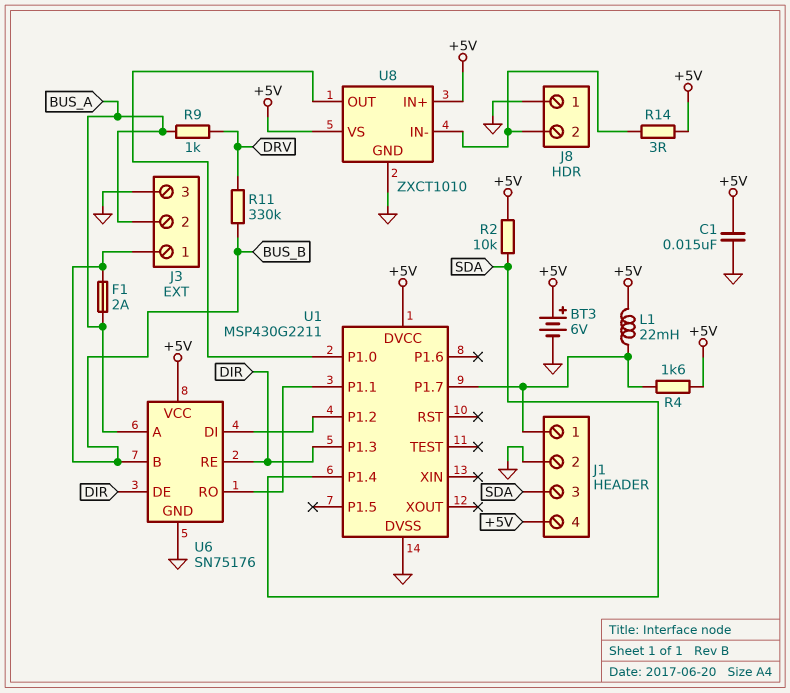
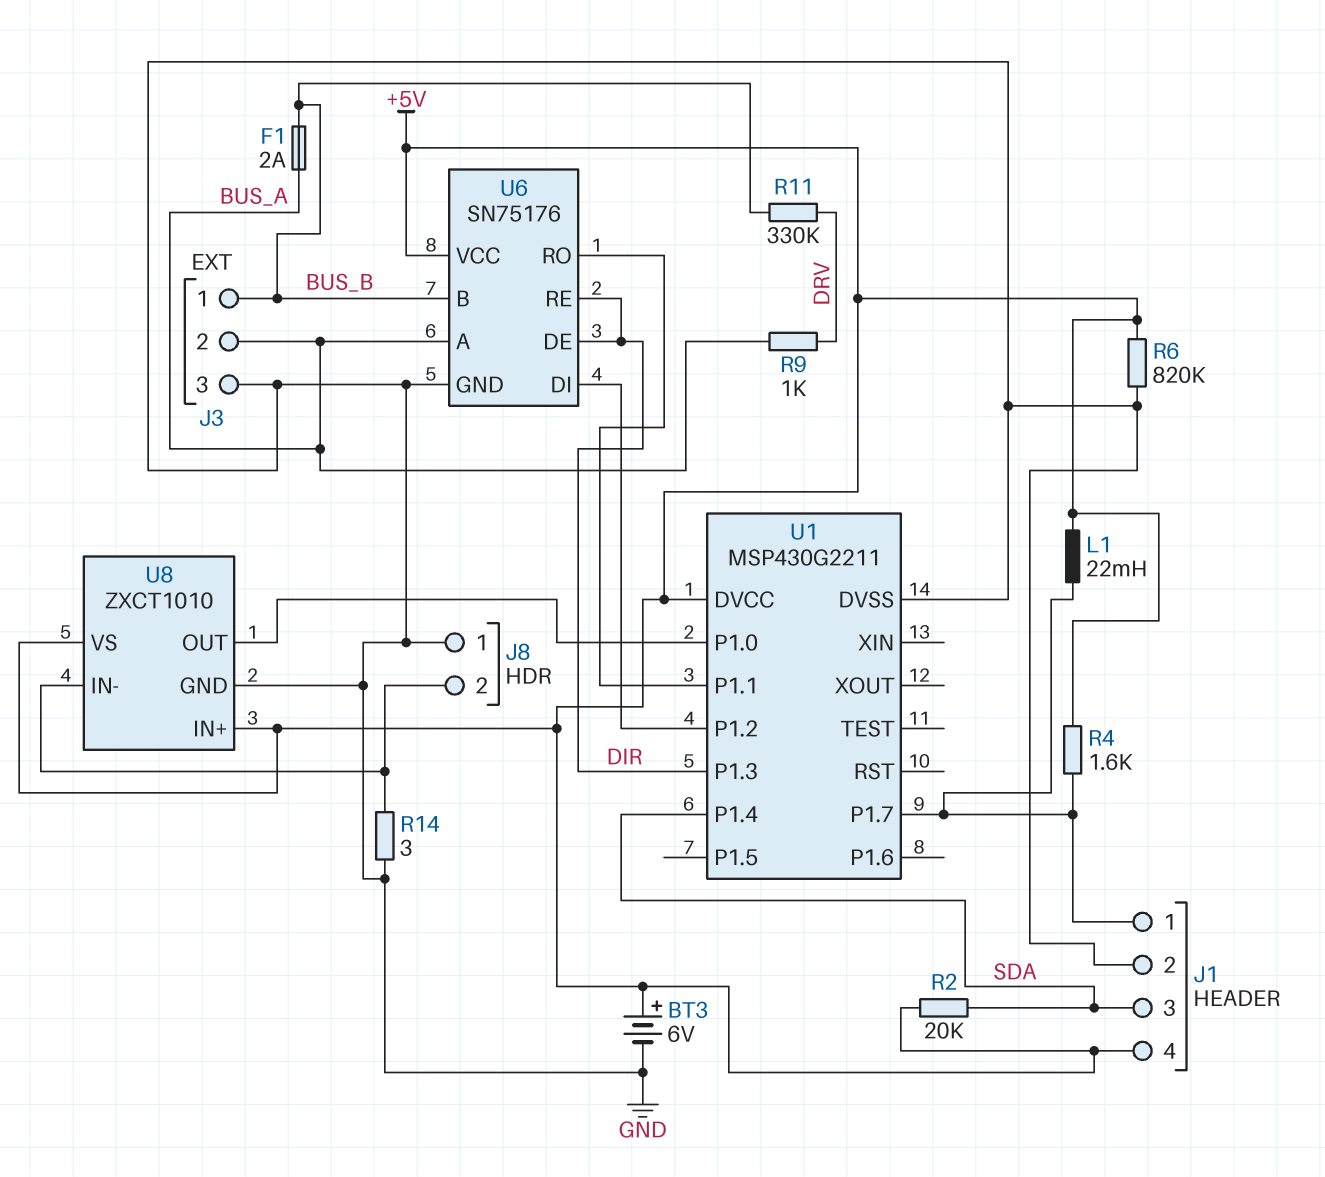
C1: 15nF (+5V, GND) -> none
R2: 10k (+5V, SDA) -> 20k (+5V, SDA)
R6: none -> 820k (+5V, GND)
R14: 3 (+5V, J8/2) -> 3 (GND, J8/2)

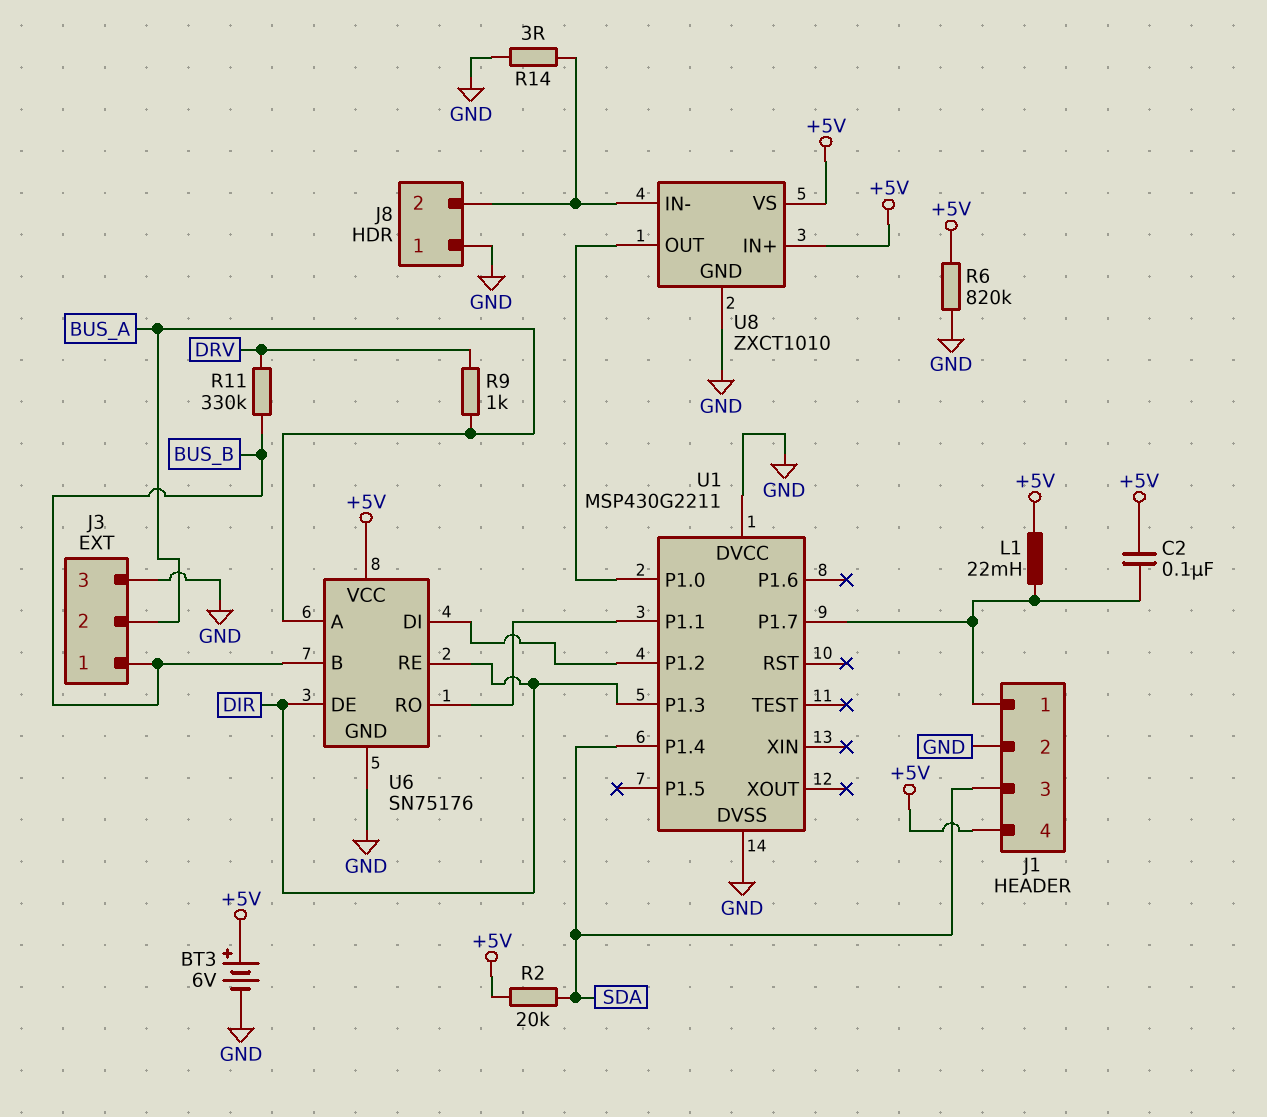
C2: none -> 100nF (+5V, J1/1)
F1: 2A (BUS_A, BUS_B) -> none
R4: 1.6k (+5V, J1/1) -> none
U1 pin DVCC: +5V -> GND

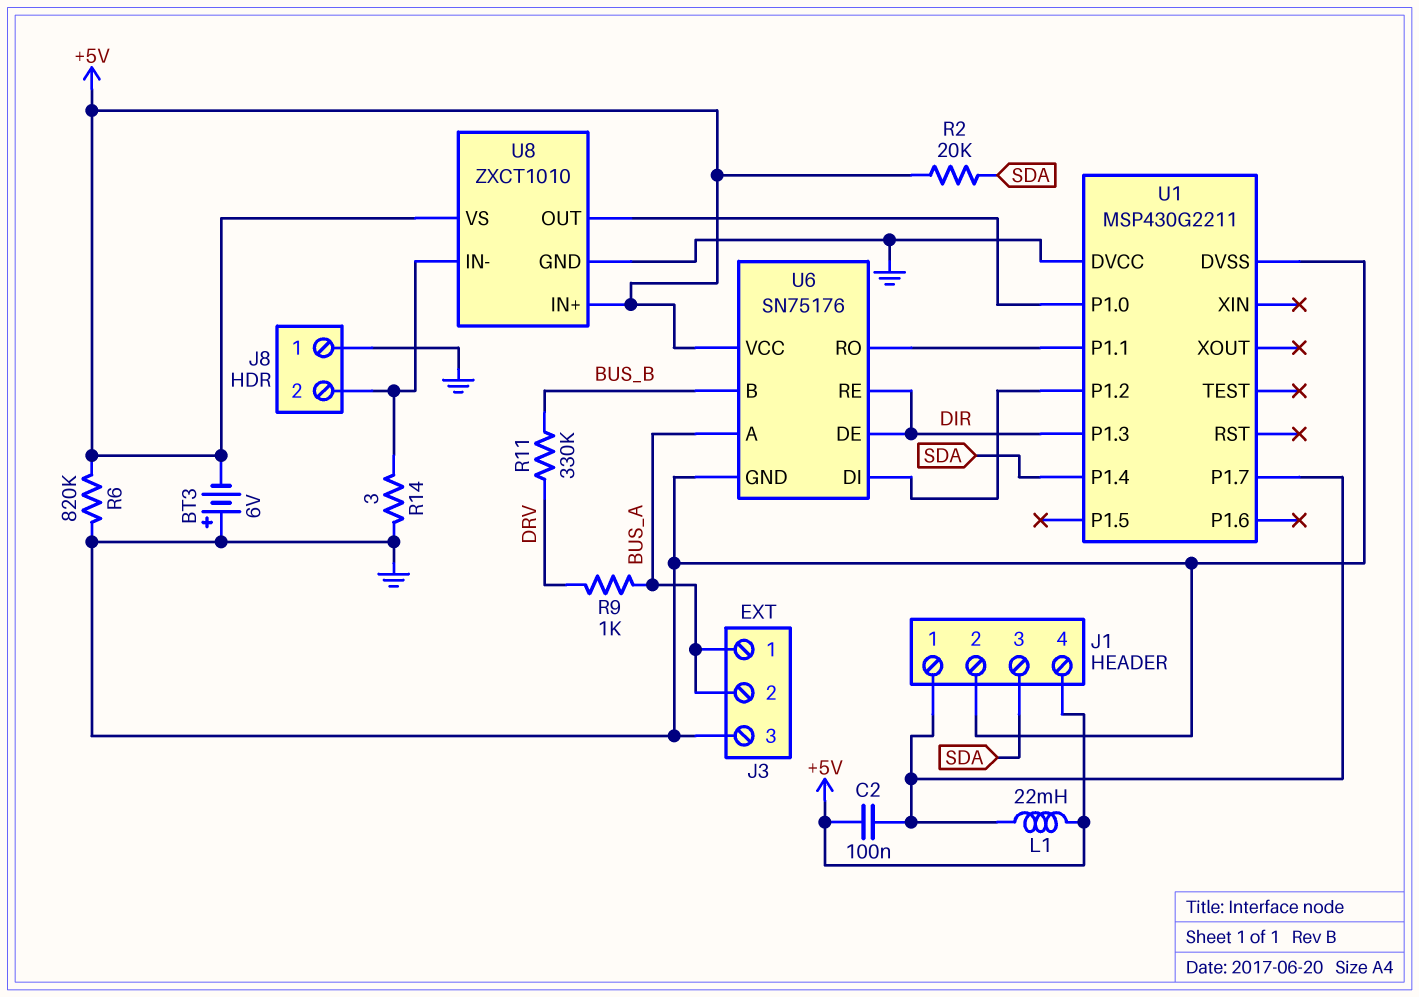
BT3: 6V (plus +5V, minus GND) -> 6V (plus GND, minus +5V)
J3 pin 1: BUS_B -> BUS_A

